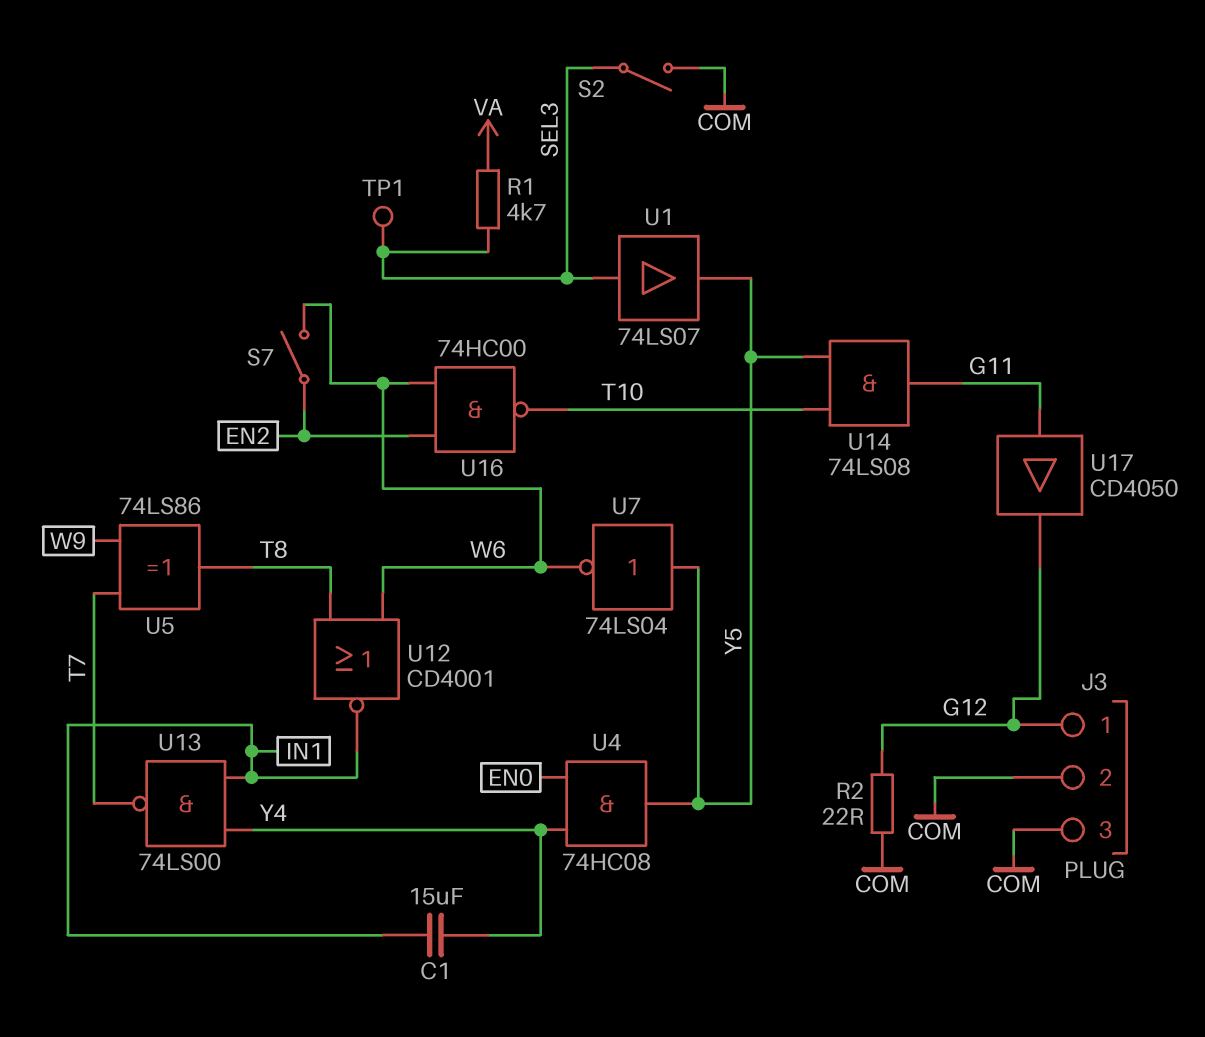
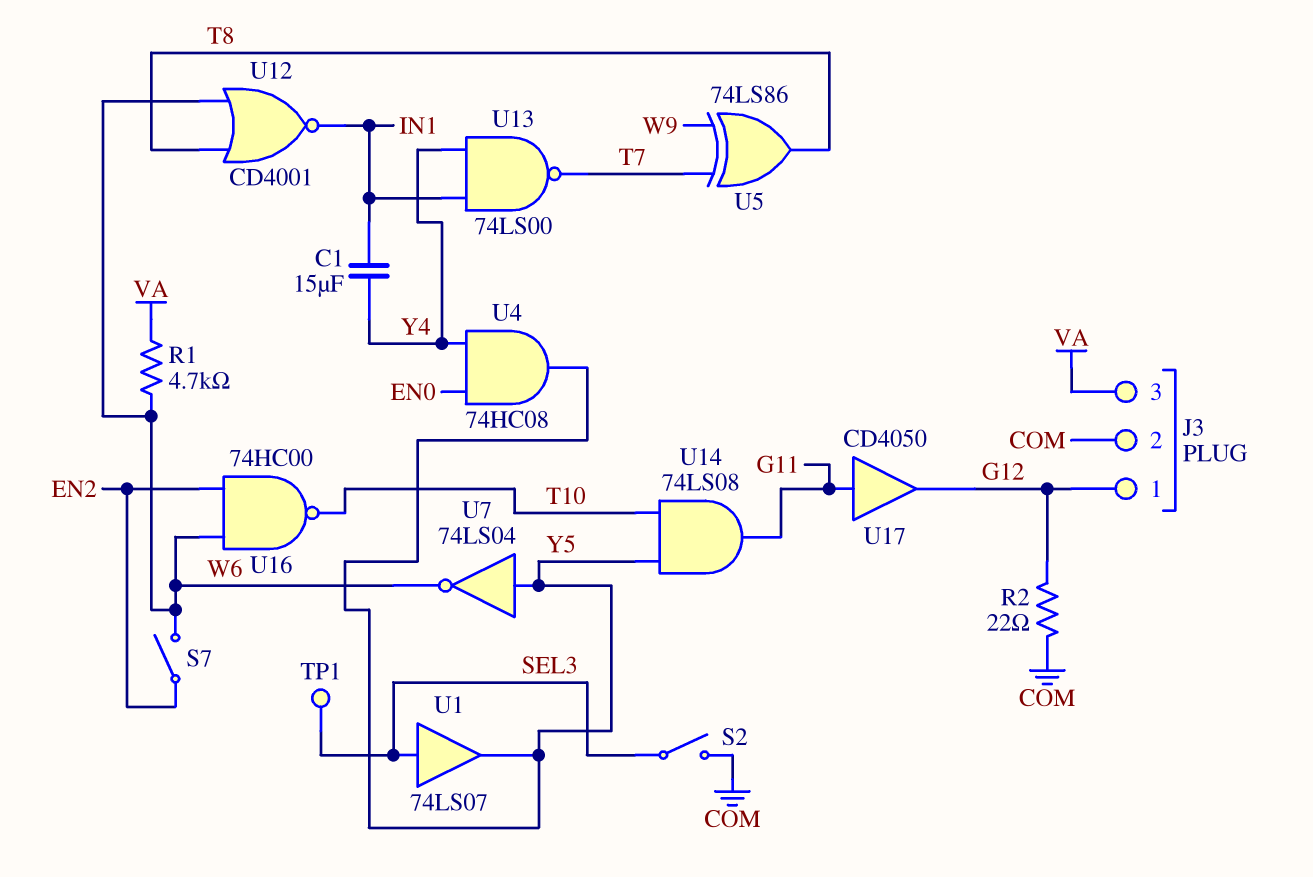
J3 pin 3: COM -> VA
R1: 4.7k (SEL3, VA) -> 4.7k (VA, W6)

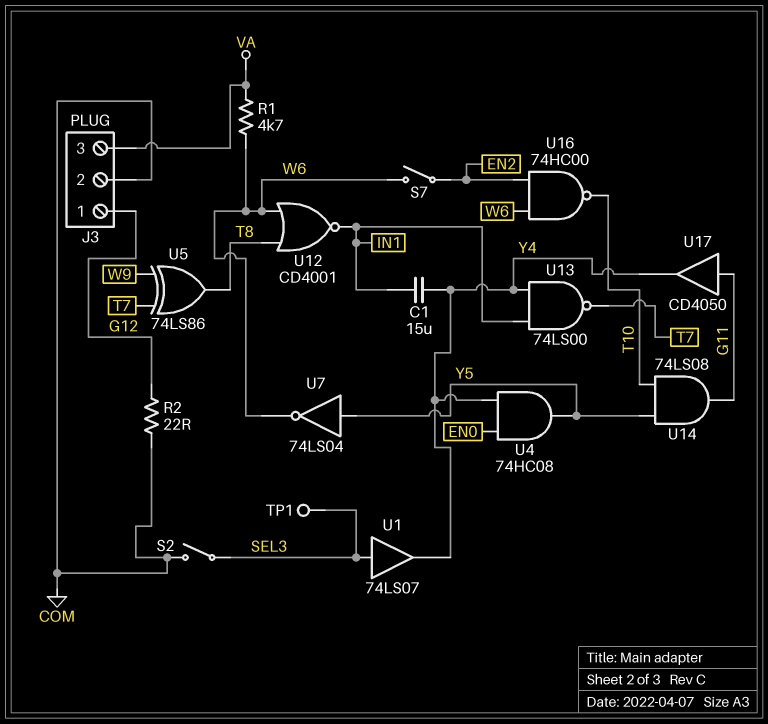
U1: buffer 74LS07 (in SEL3, out Y5) -> buffer 74LS07 (in SEL3, out Y4)
U17: buffer CD4050 (in G11, out G12) -> buffer CD4050 (in G11, out Y4)

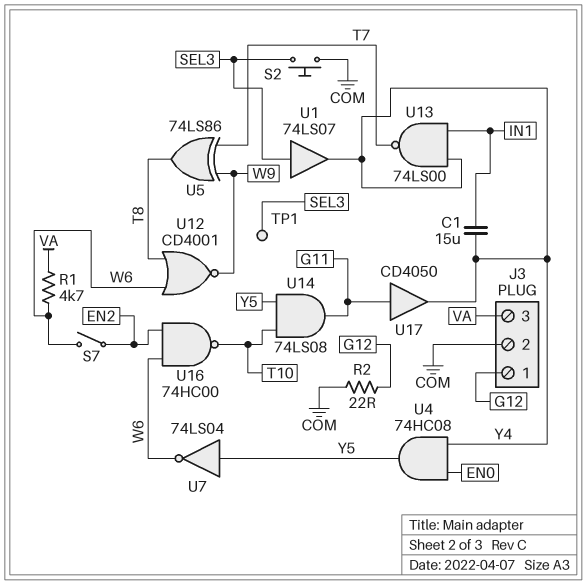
S2: switch (COM, SEL3) -> button (COM, SEL3)
U12: NOR CD4001 (in T8, in W6, out IN1) -> NOR CD4001 (in T8, in W6, out W9)

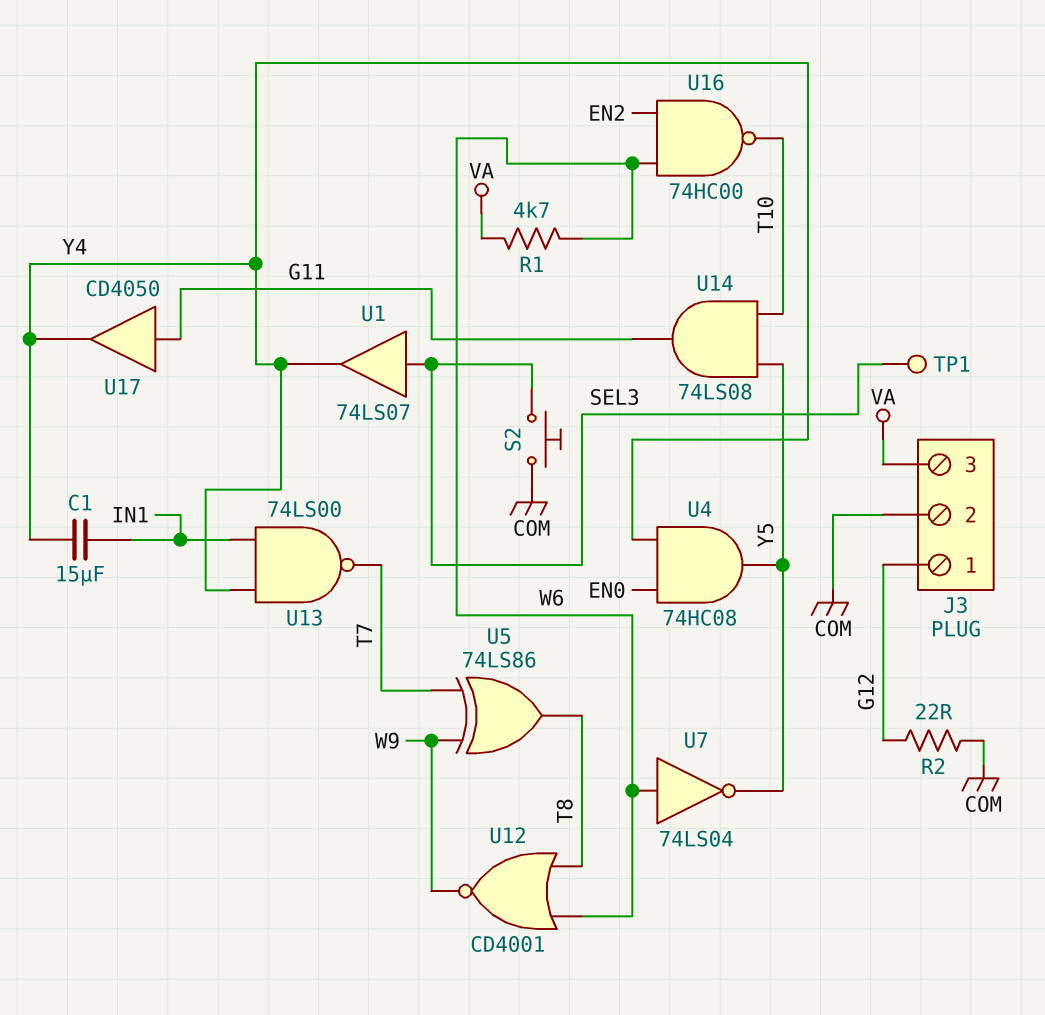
S7: switch (EN2, W6) -> none
U7: NOT 74LS04 (in Y5, out W6) -> NOT 74LS04 (in W6, out Y5)

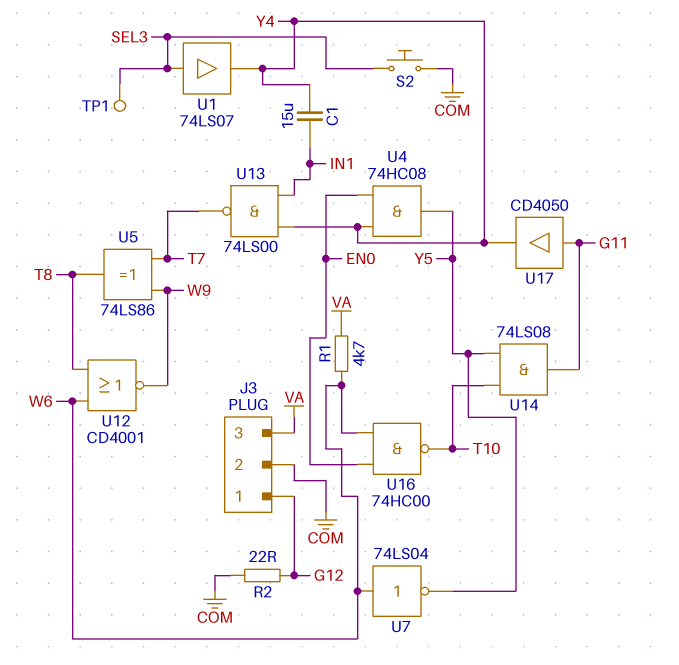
U16: NAND 74HC00 (in EN2, in W6, out T10) -> NAND 74HC00 (in EN0, in W6, out T10)

